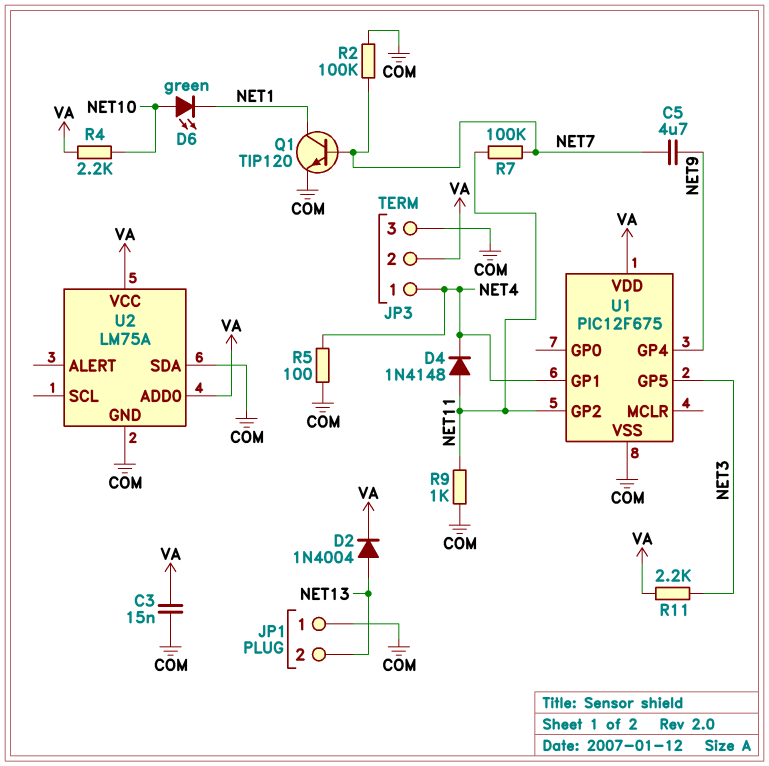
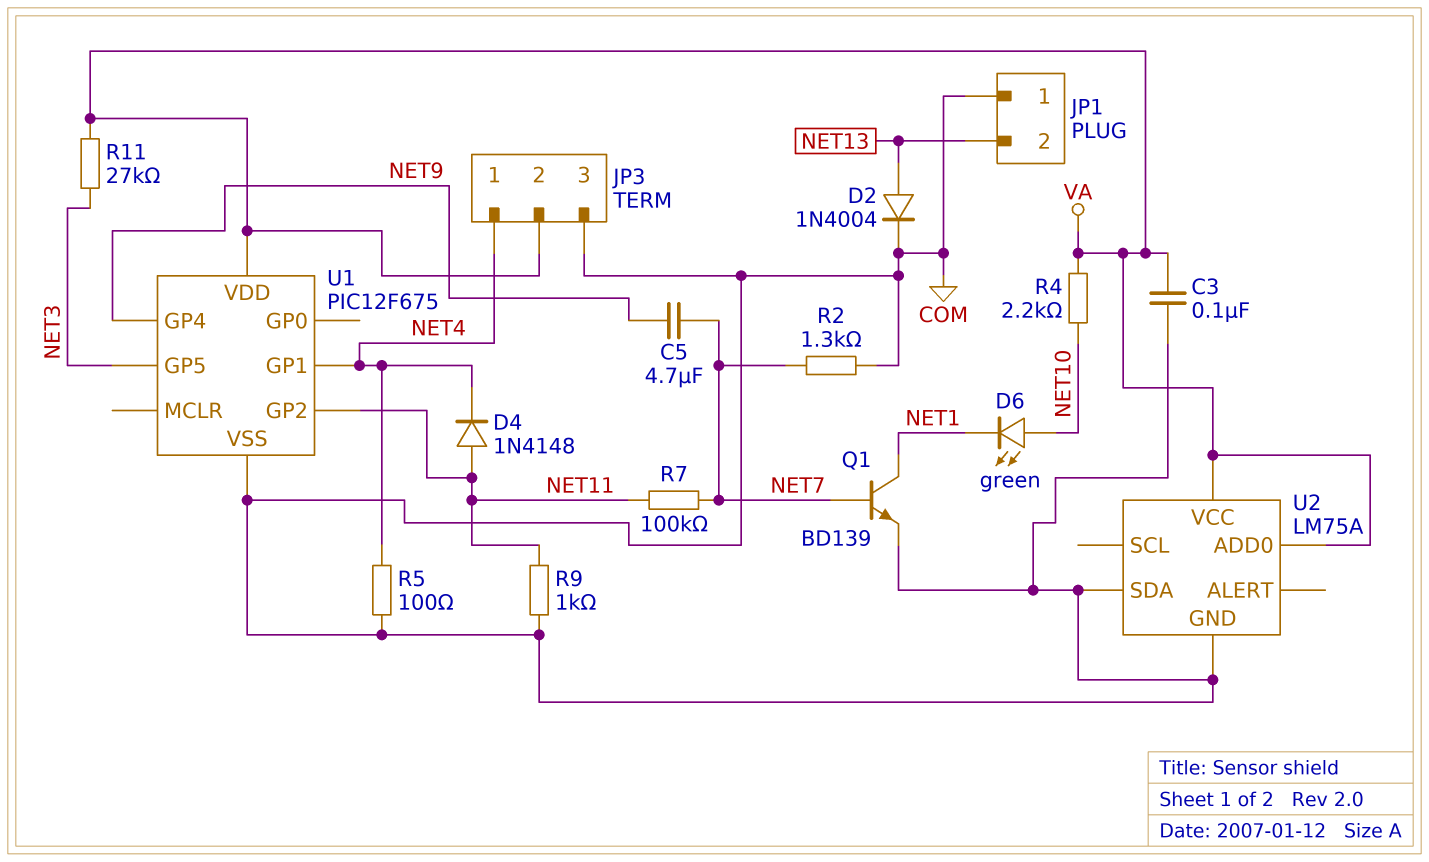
C3: 15nF (COM, VA) -> 100nF (COM, VA)
D2: diode 1N4004 (A NET13, K VA) -> diode 1N4004 (A NET13, K COM)
Q1: NPN TIP120 (B NET7, C NET1, E COM) -> NPN BD139 (B NET7, C NET1, E COM)
R2: 100k (COM, NET7) -> 1.3k (COM, NET7)
R11: 2.2k (NET3, VA) -> 27k (NET3, VA)

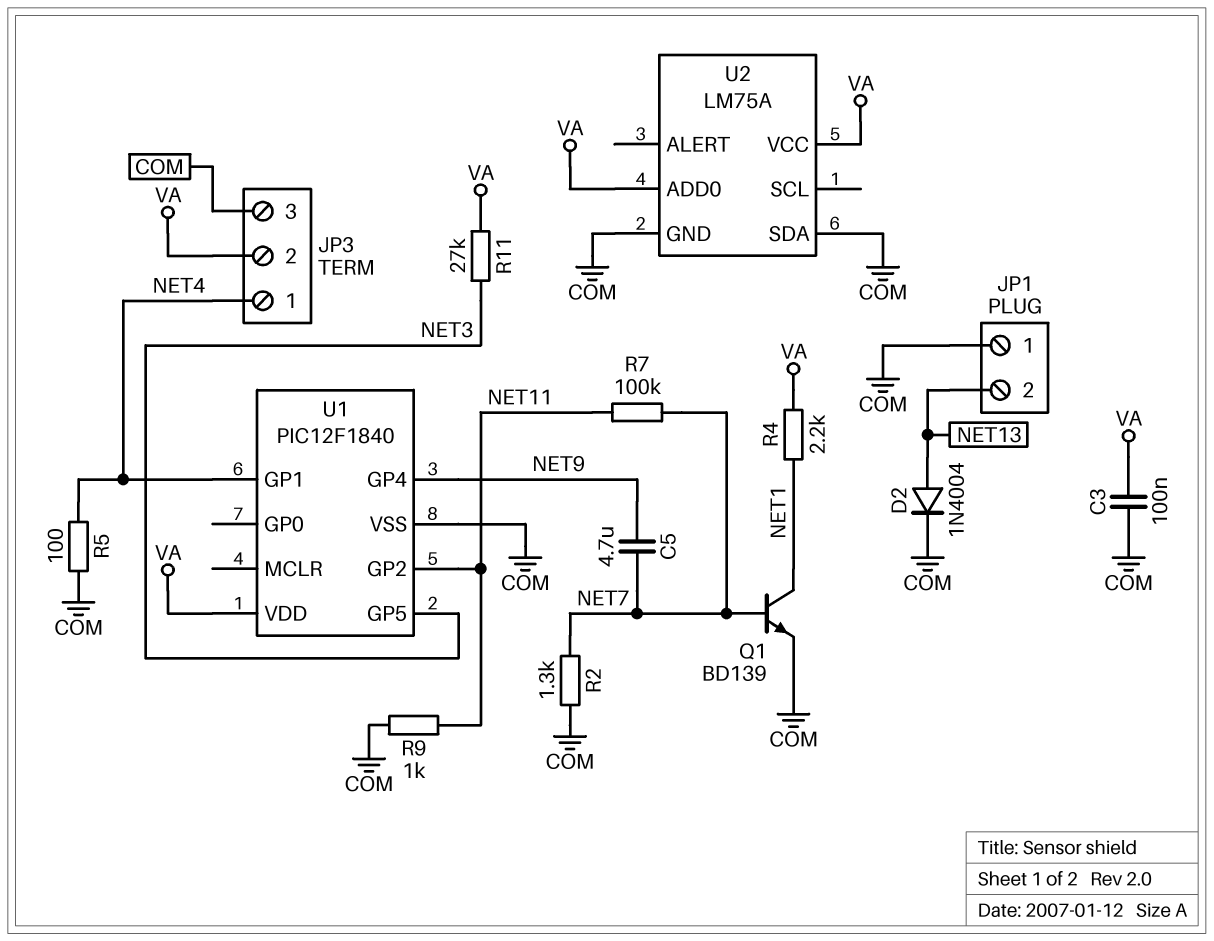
D4: diode 1N4148 (A NET11, K NET4) -> none
D6: LED green (A NET10, K NET1) -> none
R4: 2.2k (NET10, VA) -> 2.2k (NET1, VA)
U1: PIC12F675 -> PIC12F1840

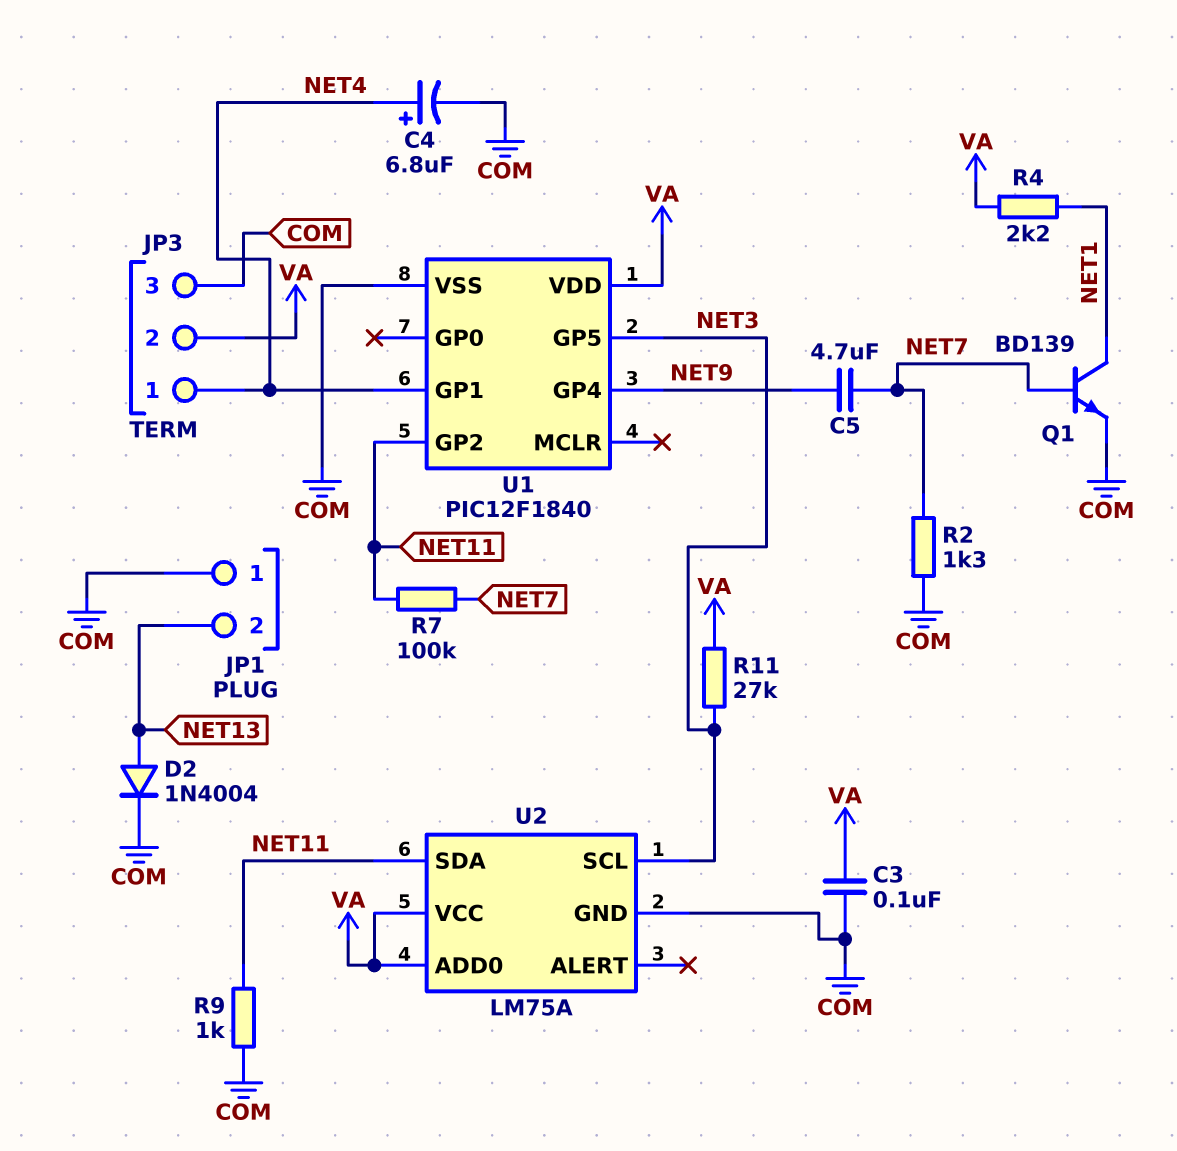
C4: none -> 6.8uF (plus NET4, minus COM)
R5: 100 (COM, NET4) -> none
U2 pin SCL: none -> NET3
U2 pin SDA: COM -> NET11

